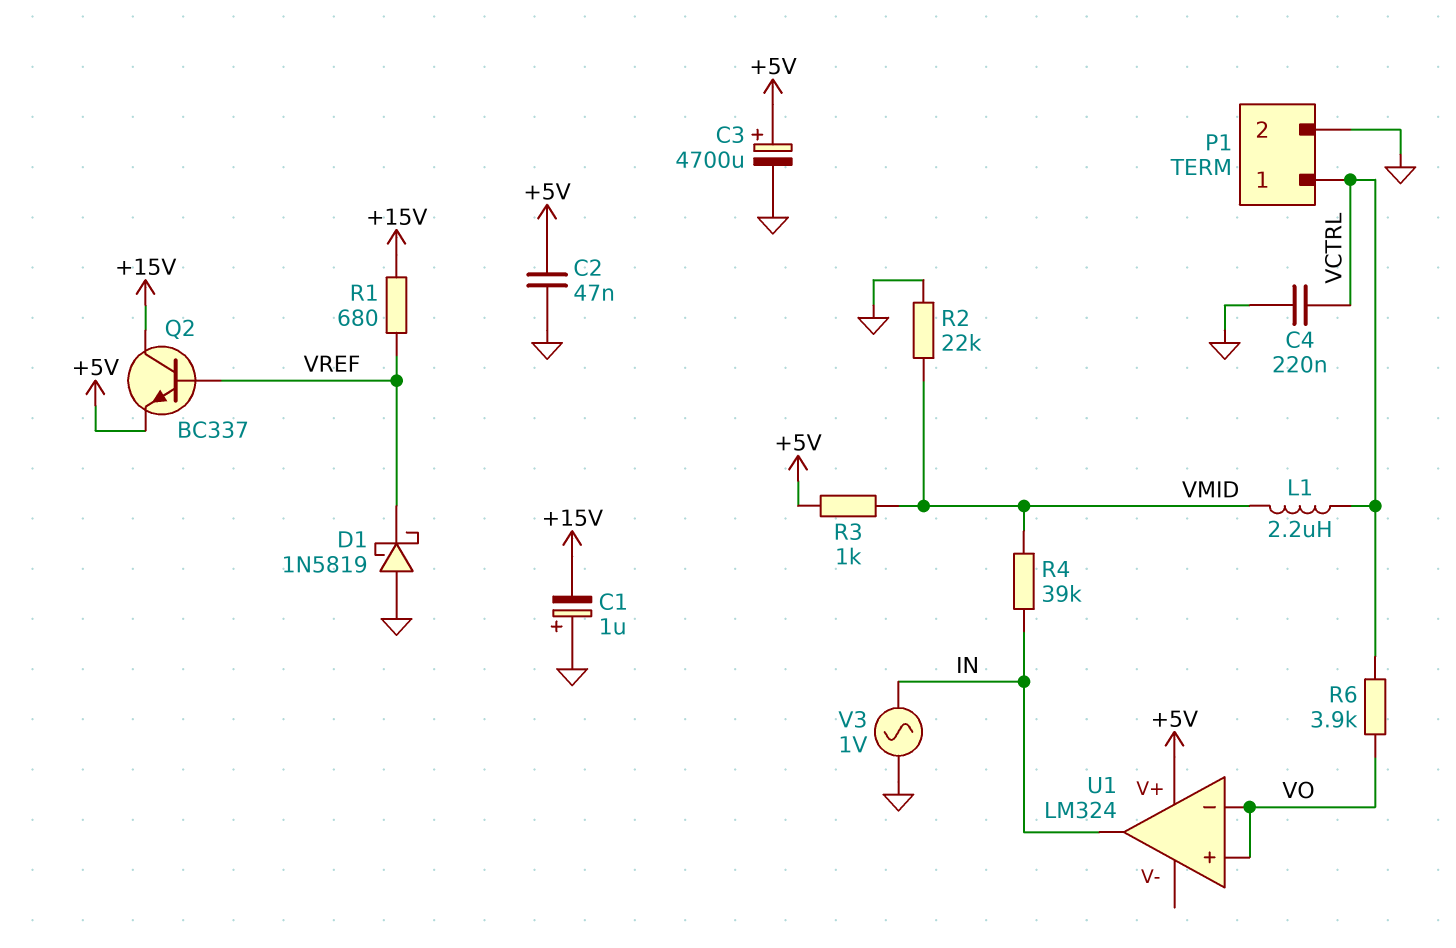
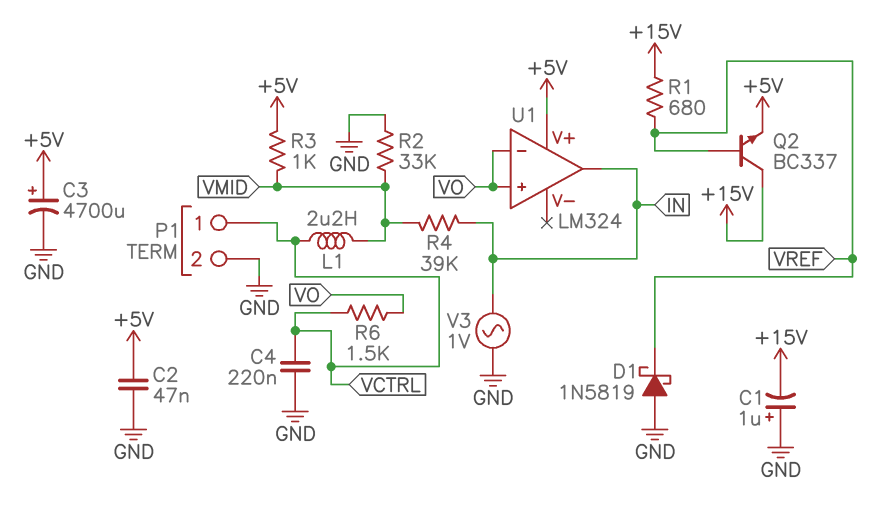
R2: 22k (GND, VMID) -> 33k (GND, VMID)
R6: 3.9k (VCTRL, VO) -> 1.5k (VCTRL, VO)

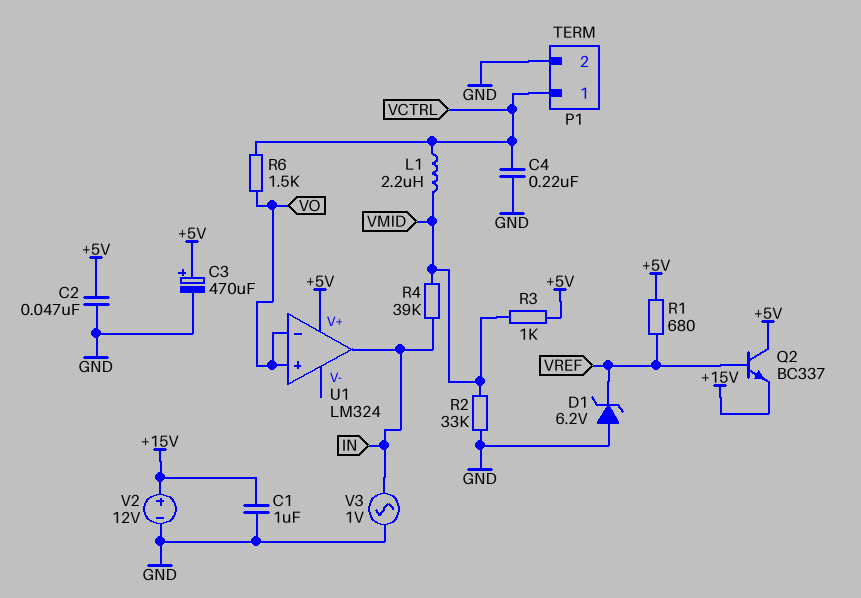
C1: 1uF (plus GND, minus +15V) -> 1uF (+15V, GND)
C3: 4700uF (plus +5V, minus GND) -> 470uF (plus +5V, minus GND)
D1: schottky 1N5819 (A GND, K VREF) -> zener 6.2V (A GND, K VREF)
Q2: NPN BC337 (B VREF, C +15V, E +5V) -> NPN BC337 (B VREF, C +5V, E +15V)
R1: 680 (+15V, VREF) -> 680 (+5V, VREF)
V2: none -> 12V (plus +15V, minus GND)

